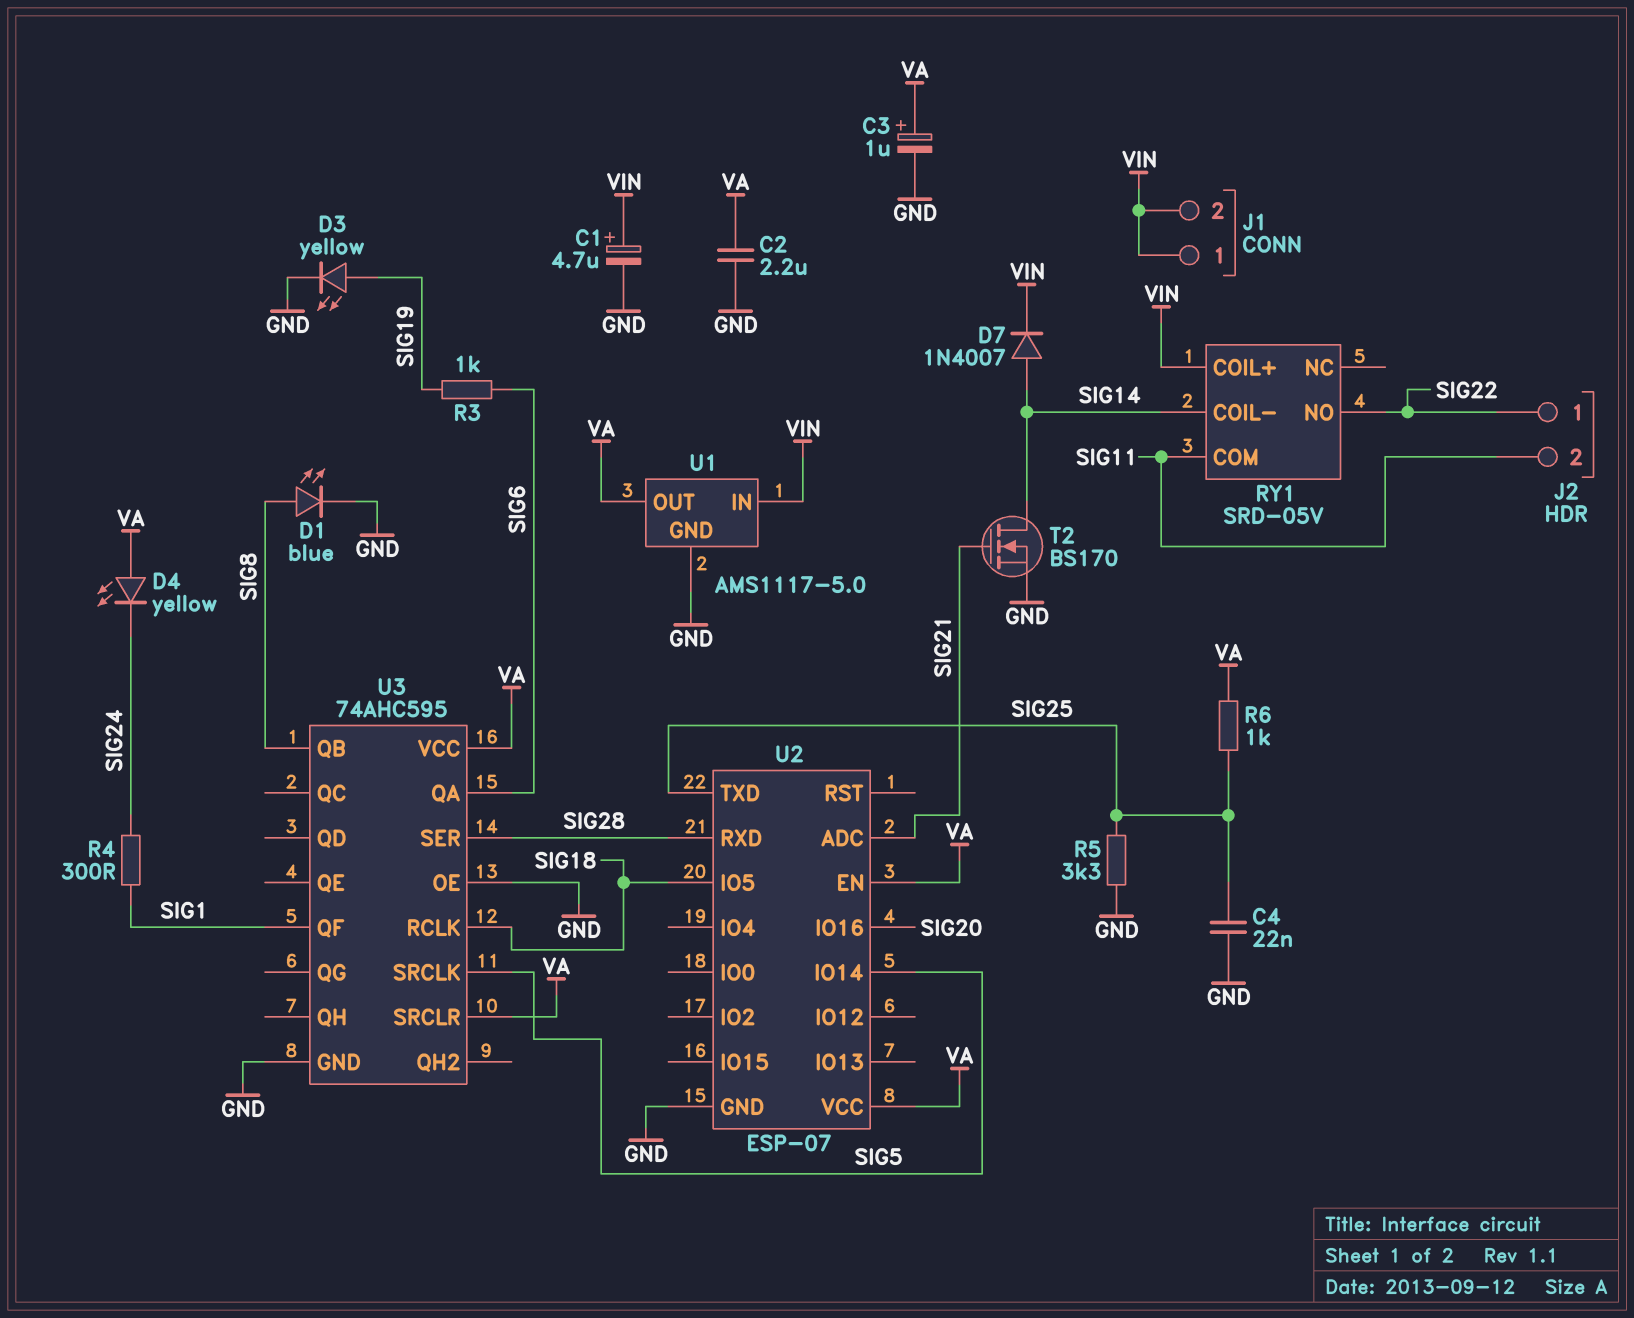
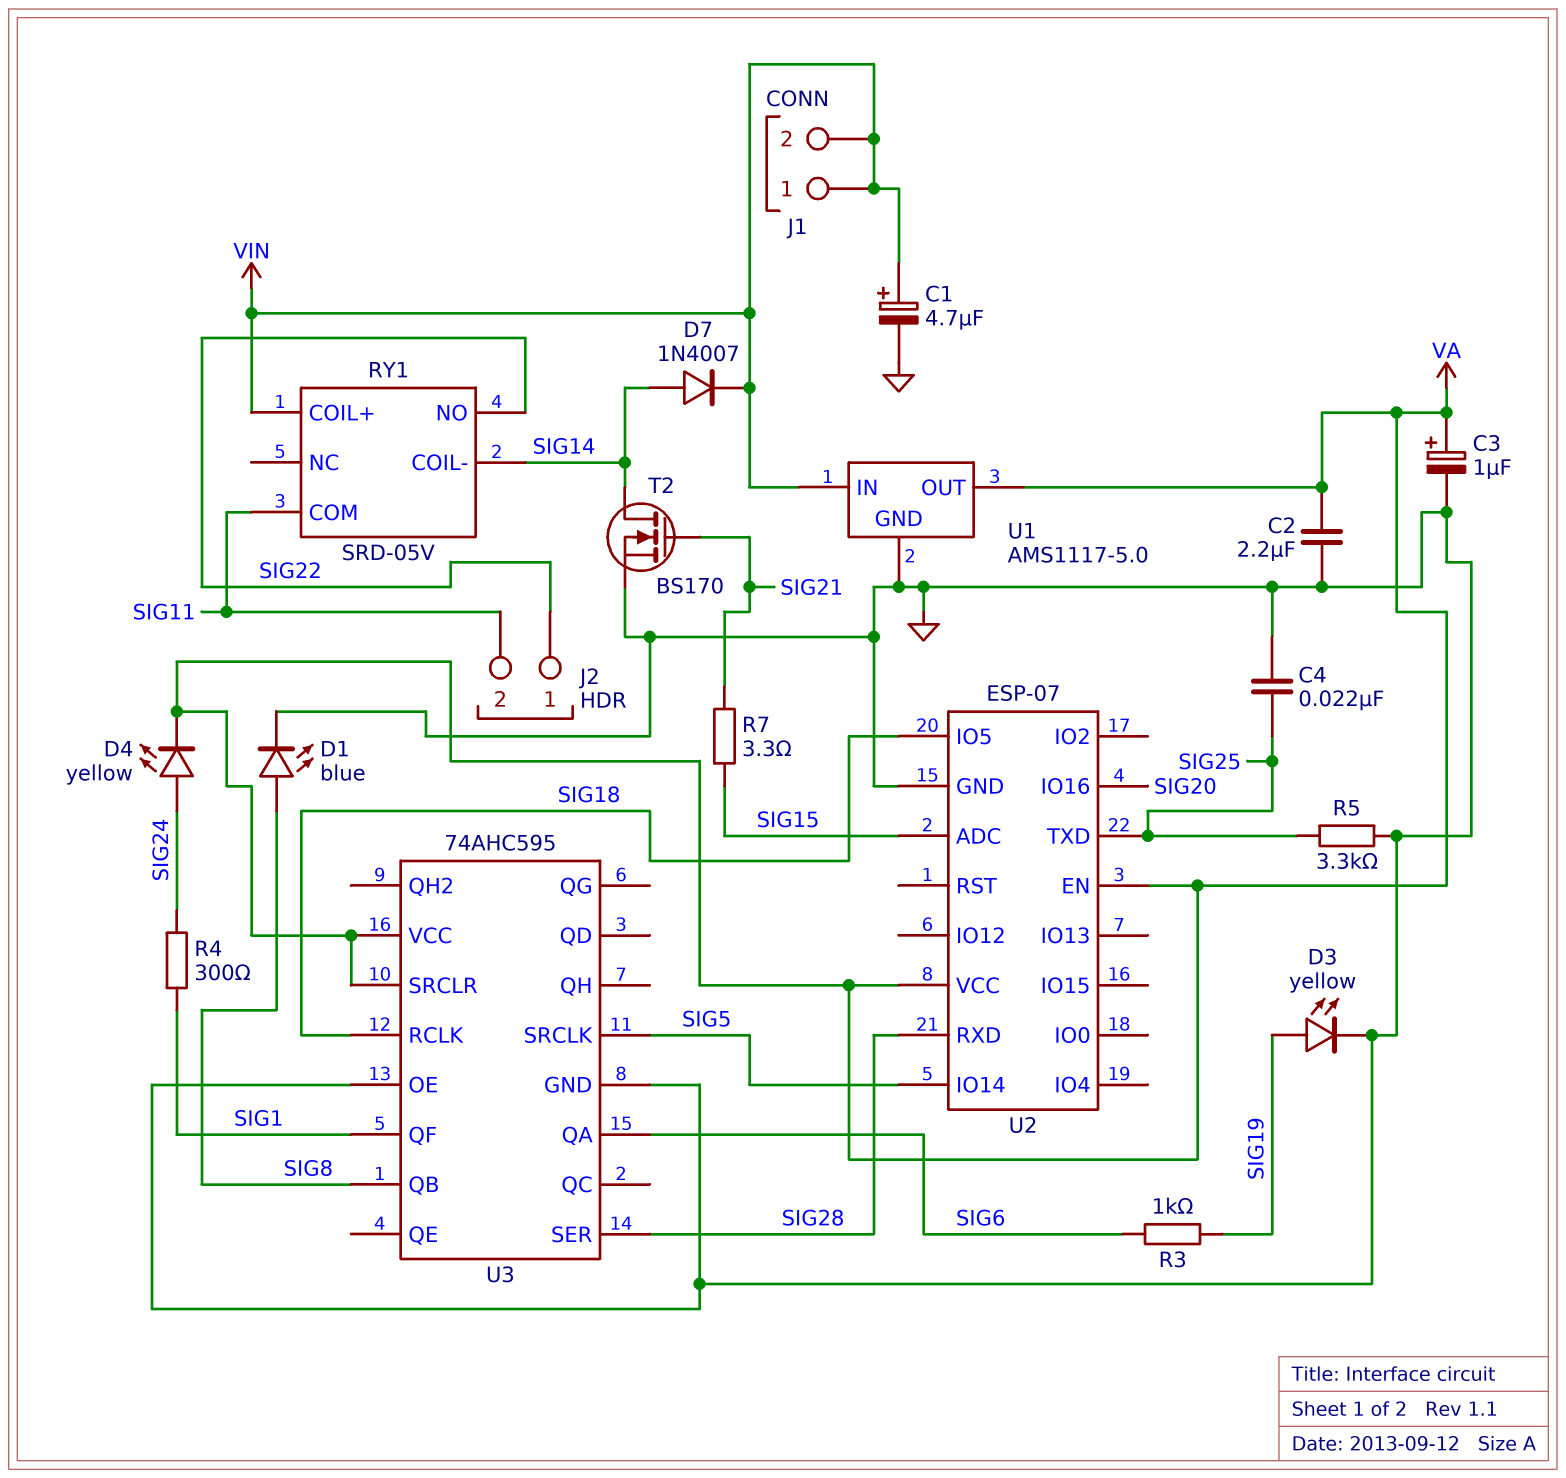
D4: LED yellow (A VA, K SIG24) -> LED yellow (A SIG24, K VA)
R6: 1k (SIG25, VA) -> none
R7: none -> 3.3 (SIG15, SIG21)
U2 pin ADC: SIG21 -> SIG15

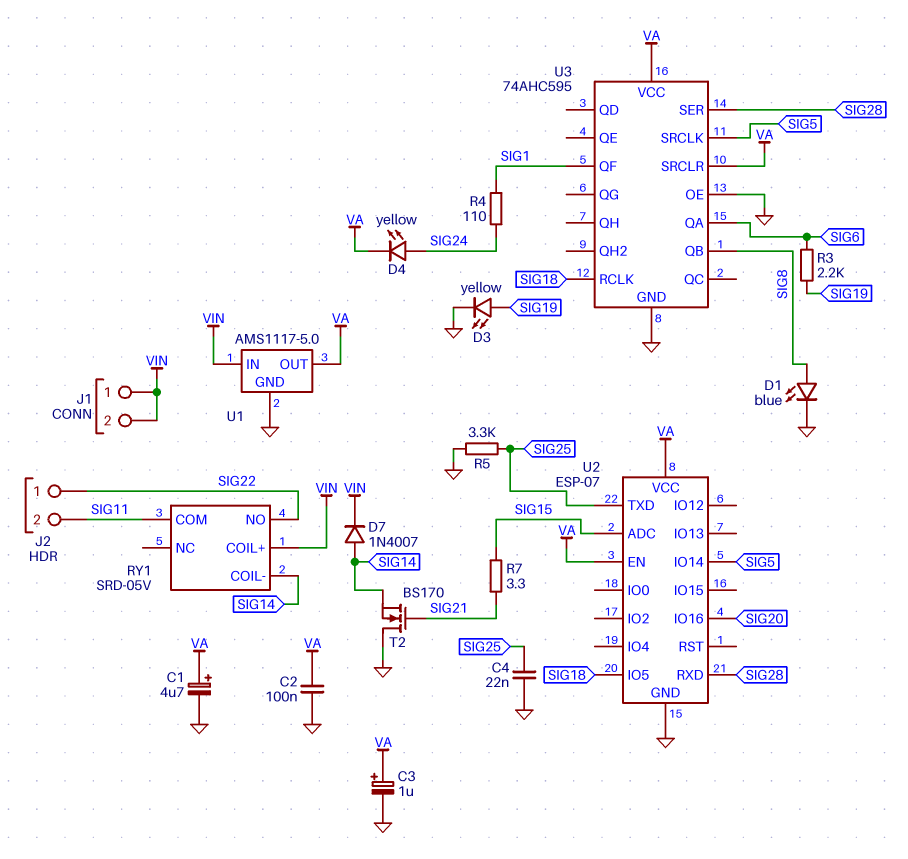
C1: 4.7uF (plus VIN, minus GND) -> 4.7uF (plus VA, minus GND)
C2: 2.2uF (GND, VA) -> 100nF (GND, VA)
R3: 1k (SIG6, SIG19) -> 2.2k (SIG6, SIG19)
R4: 300 (SIG1, SIG24) -> 110 (SIG1, SIG24)
T2: NMOS BS170 (G SIG21, D SIG14, S GND) -> NMOS BS170 (G SIG21, D GND, S SIG14)

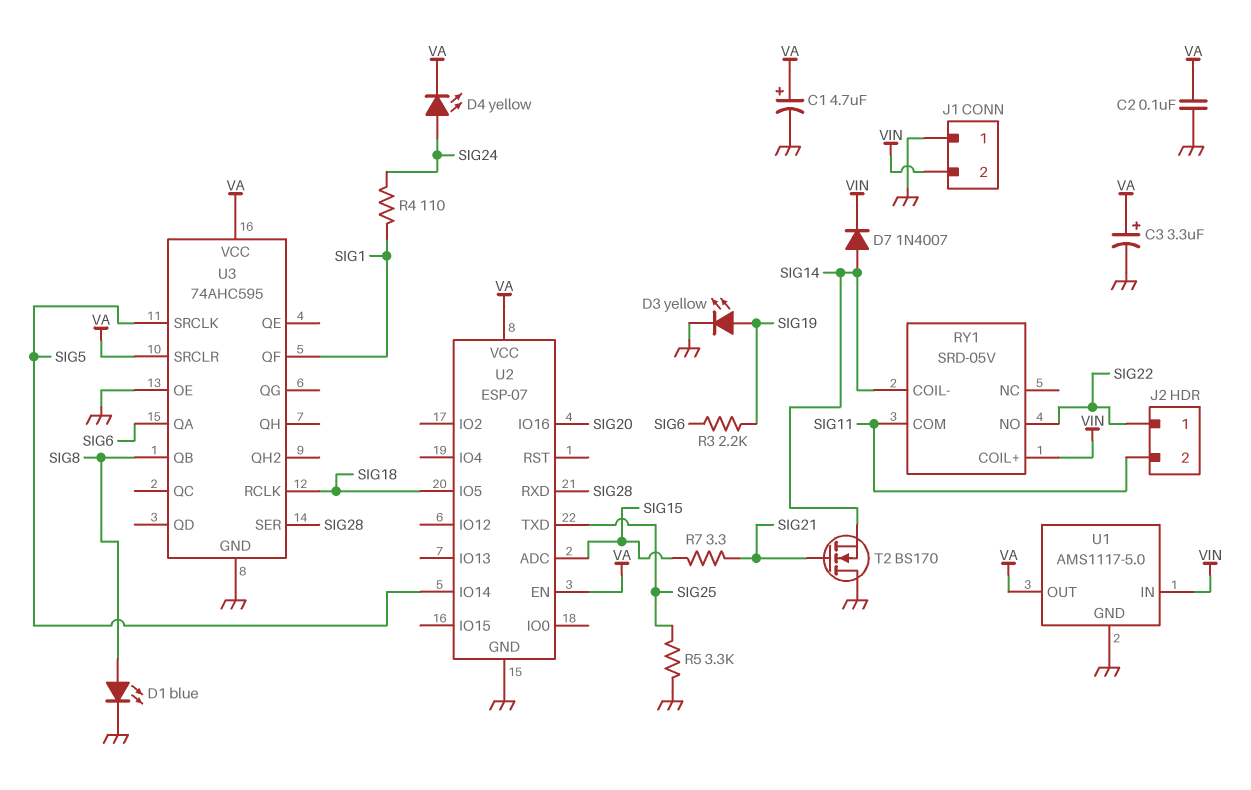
C3: 1uF (plus VA, minus GND) -> 3.3uF (plus VA, minus GND)
C4: 22nF (GND, SIG25) -> none
J1 pin 1: VIN -> GND

